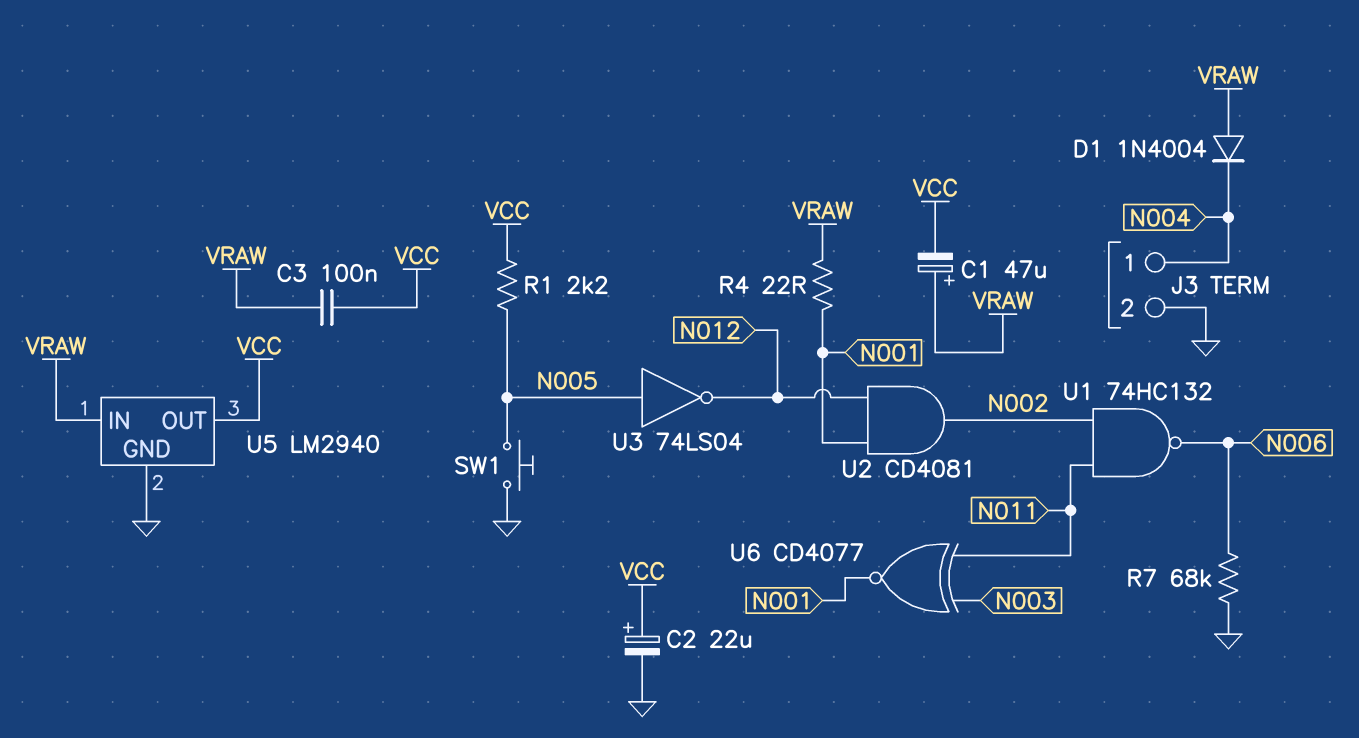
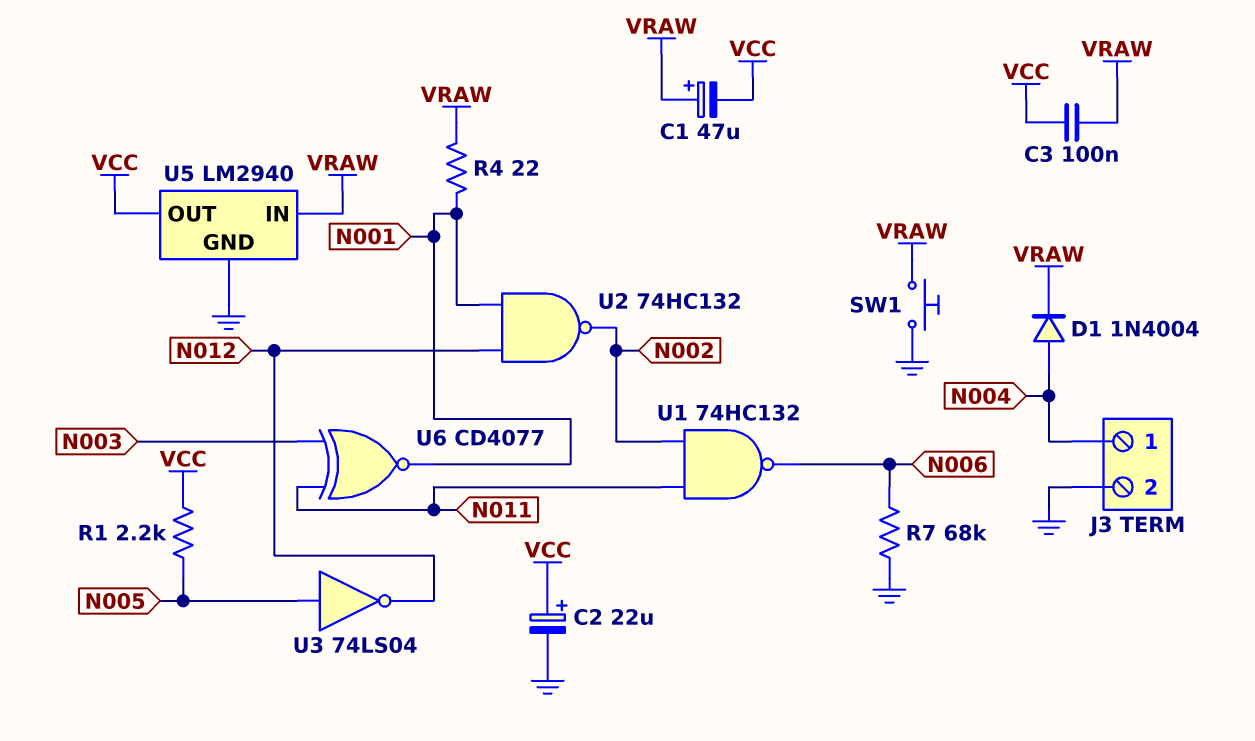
D1: diode 1N4004 (A VRAW, K N004) -> diode 1N4004 (A N004, K VRAW)
SW1: button (GND, N005) -> button (GND, VRAW)
U2: AND CD4081 (in N001, in N012, out N002) -> NAND 74HC132 (in N001, in N012, out N002)

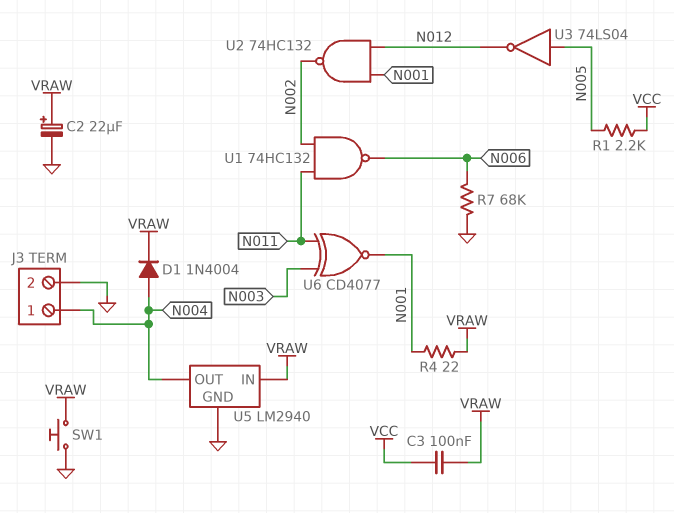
C1: 47uF (plus VRAW, minus VCC) -> none
C2: 22uF (plus VCC, minus GND) -> 22uF (plus VRAW, minus GND)
U5 pin OUT: VCC -> N004

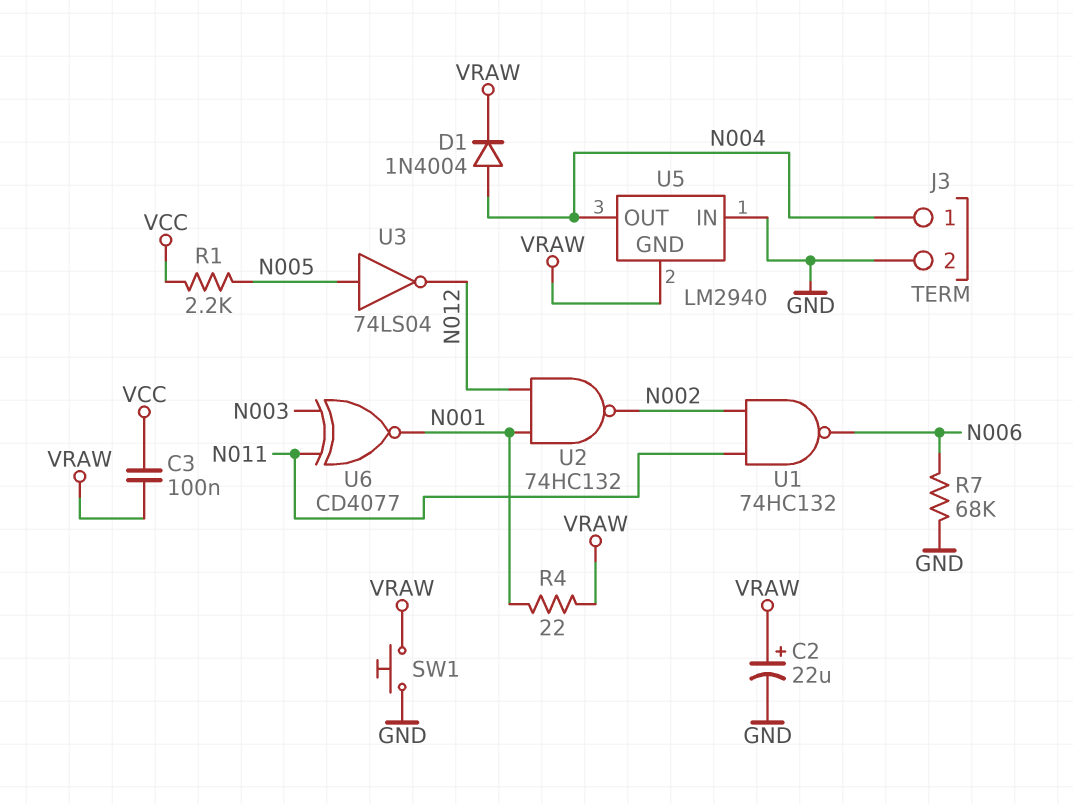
U5 pin GND: GND -> VRAW
U5 pin IN: VRAW -> GND

